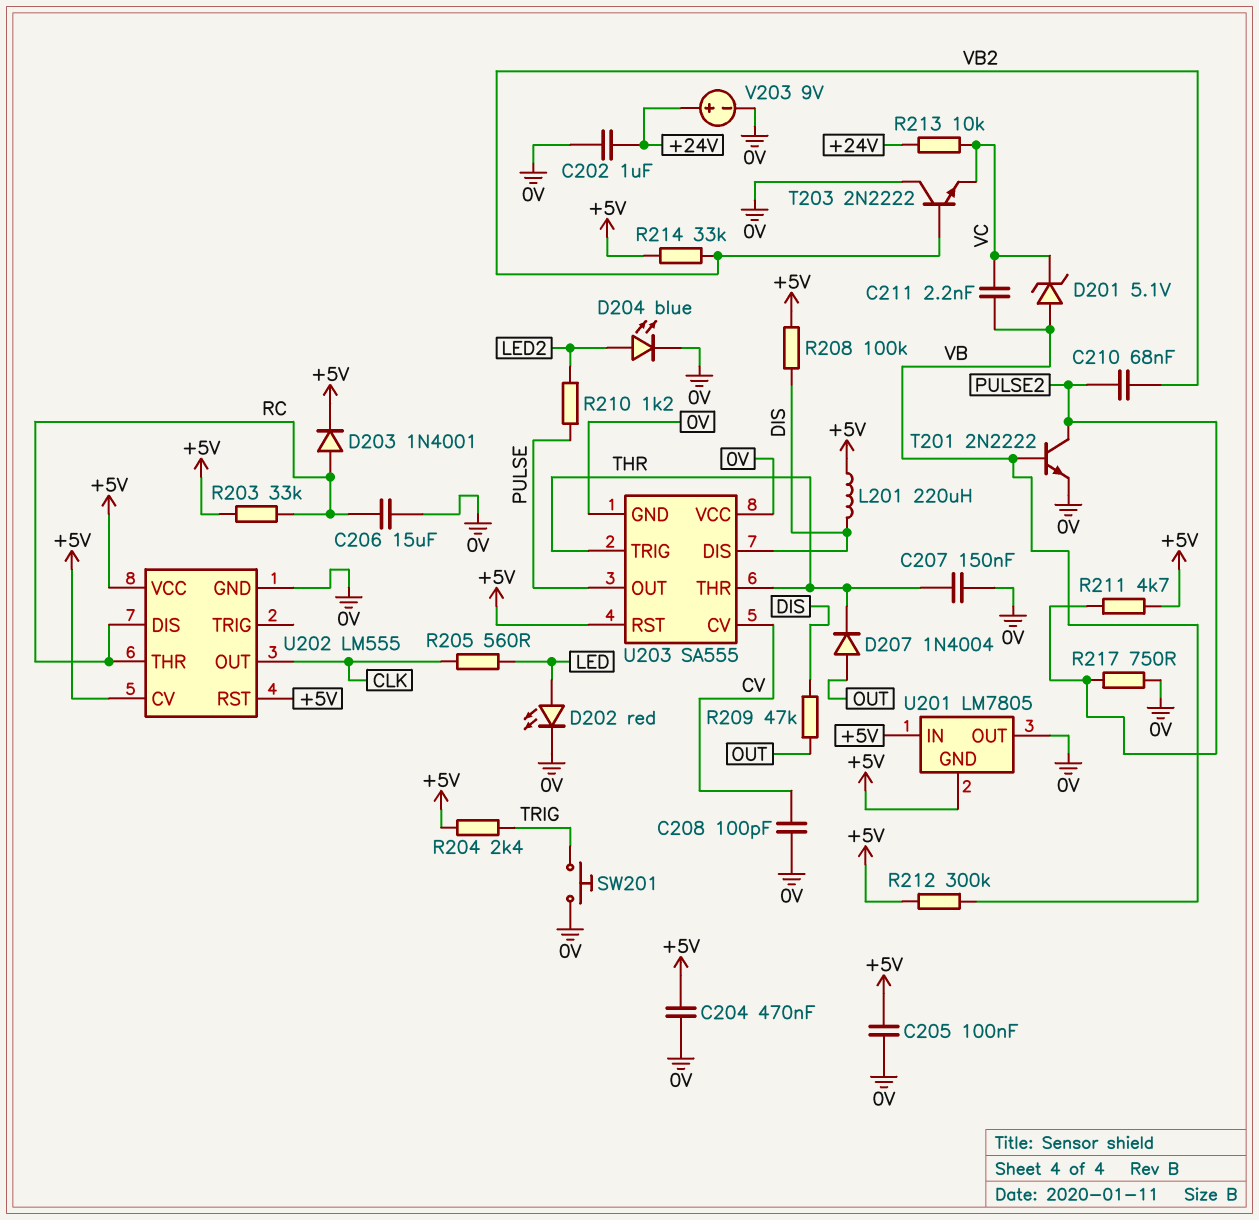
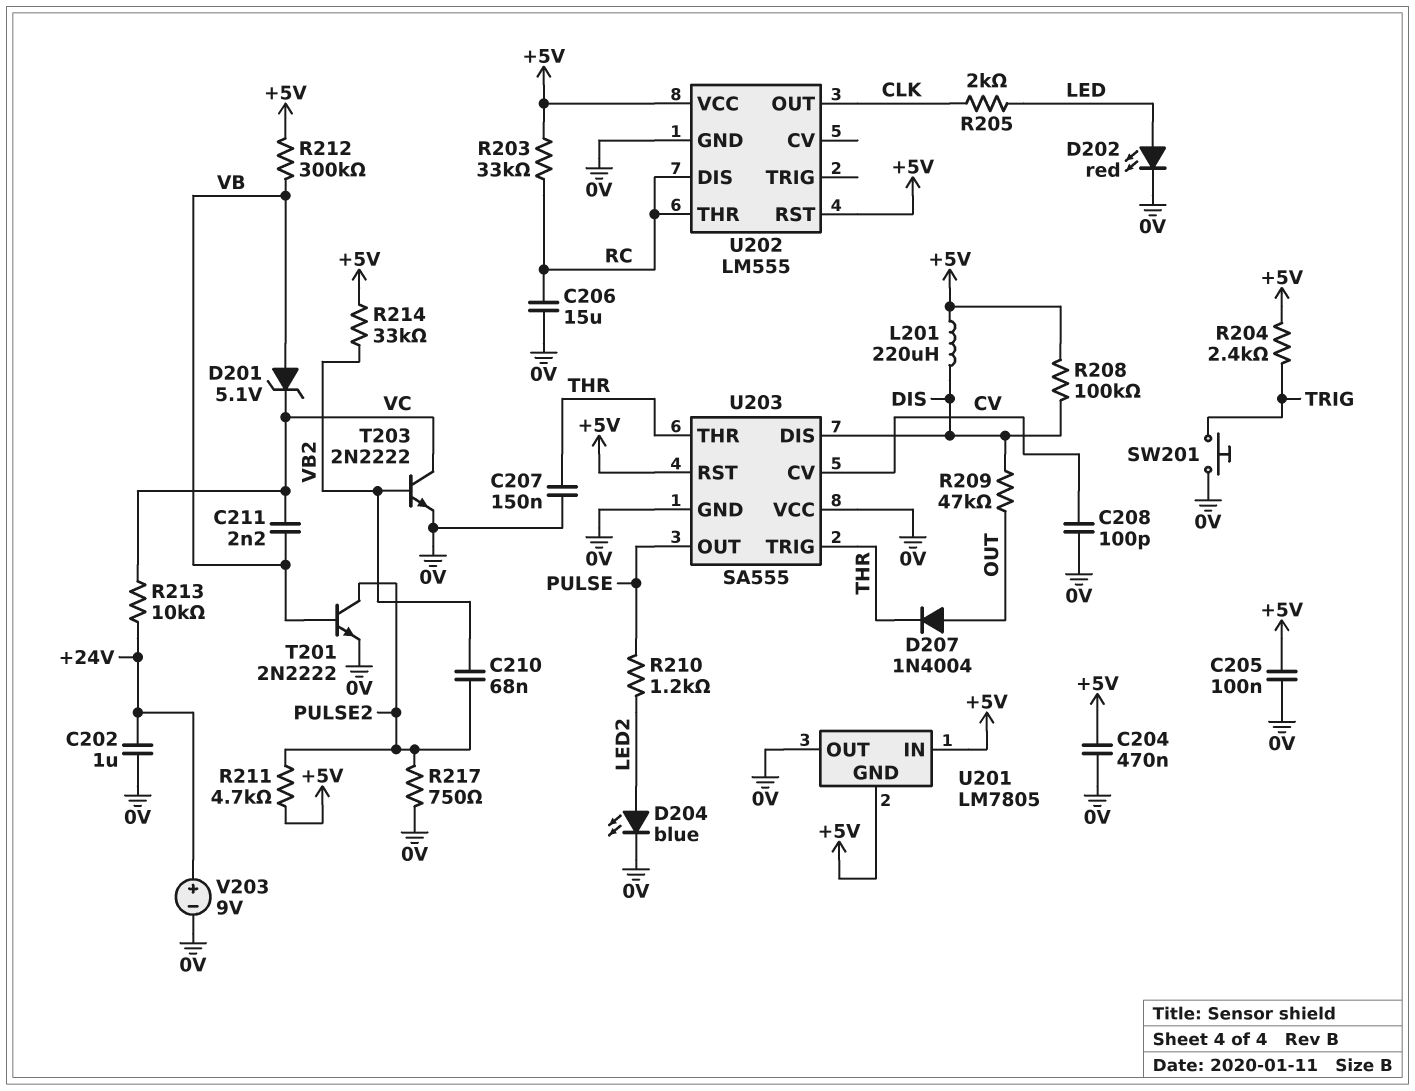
D203: diode 1N4001 (A RC, K +5V) -> none
R205: 560 (CLK, LED) -> 2k (CLK, LED)
T203: NPN 2N2222 (B VB2, C 0V, E VC) -> NPN 2N2222 (B VB2, C VC, E 0V)
U202 pin CV: +5V -> none

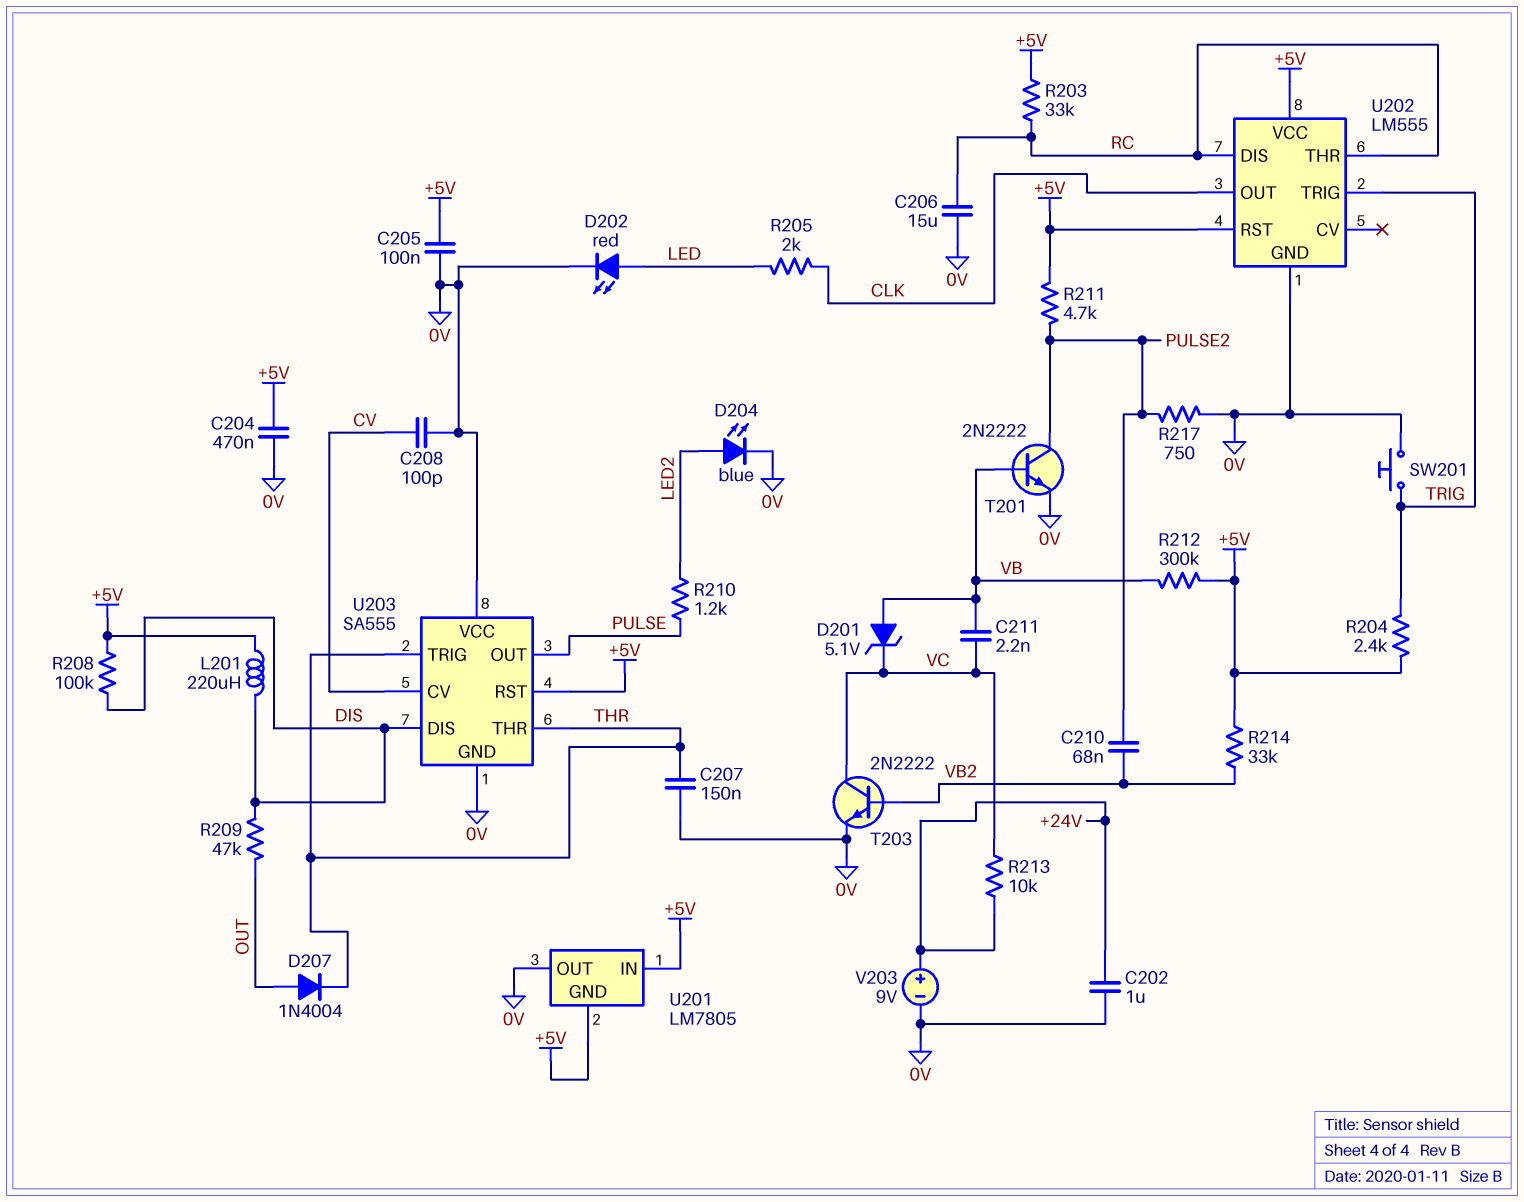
U202 pin TRIG: none -> TRIG

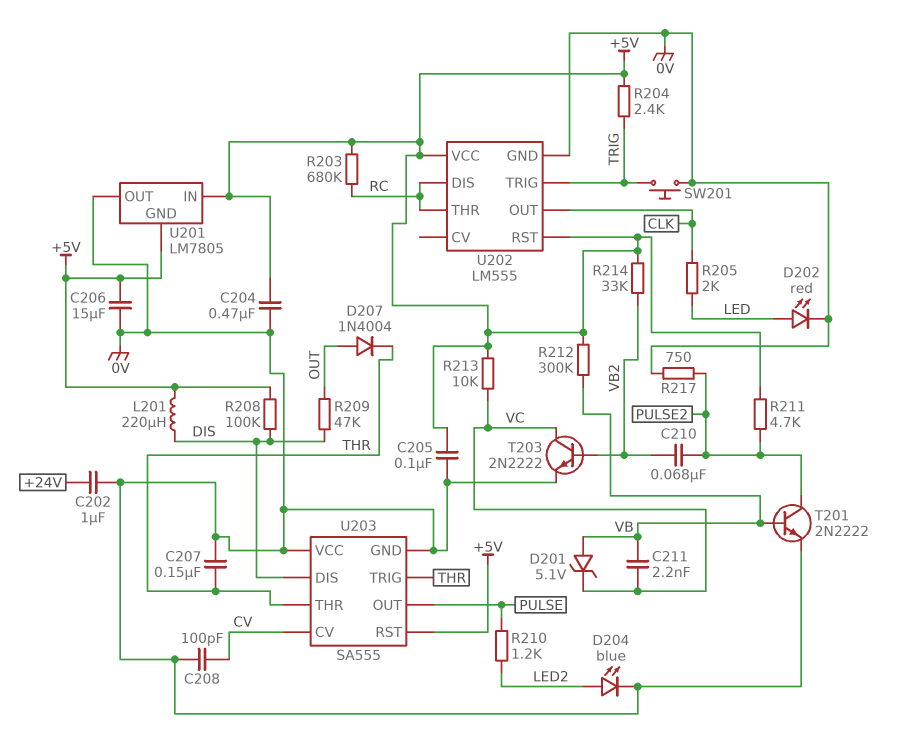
C206: 15uF (0V, RC) -> 15uF (+5V, 0V)
R203: 33k (+5V, RC) -> 680k (+5V, RC)
R213: 10k (+24V, VC) -> 10k (+5V, VC)
V203: 9V (plus +24V, minus 0V) -> none

